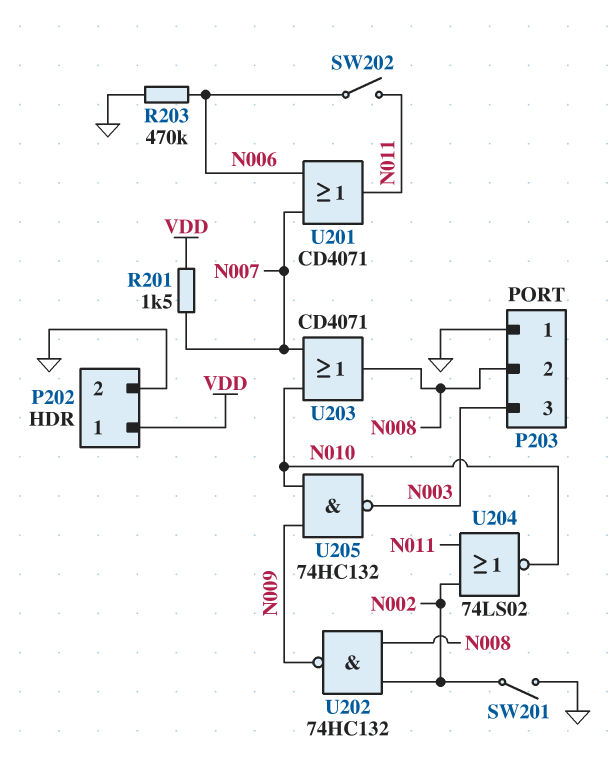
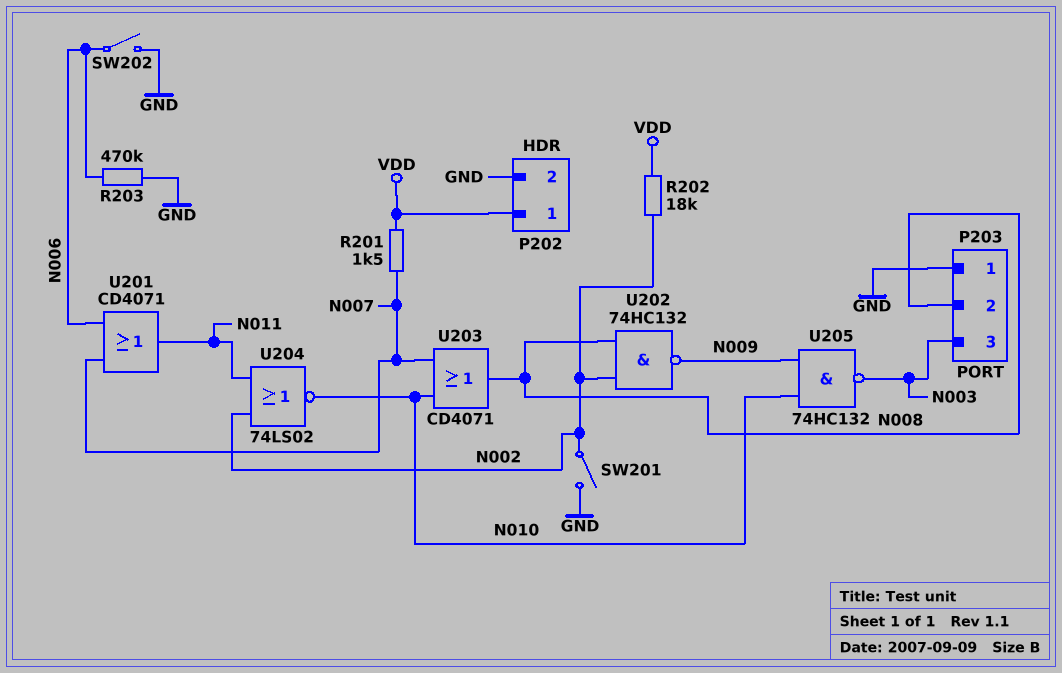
R202: none -> 18k (N002, VDD)
SW202: switch (N006, N011) -> switch (GND, N006)

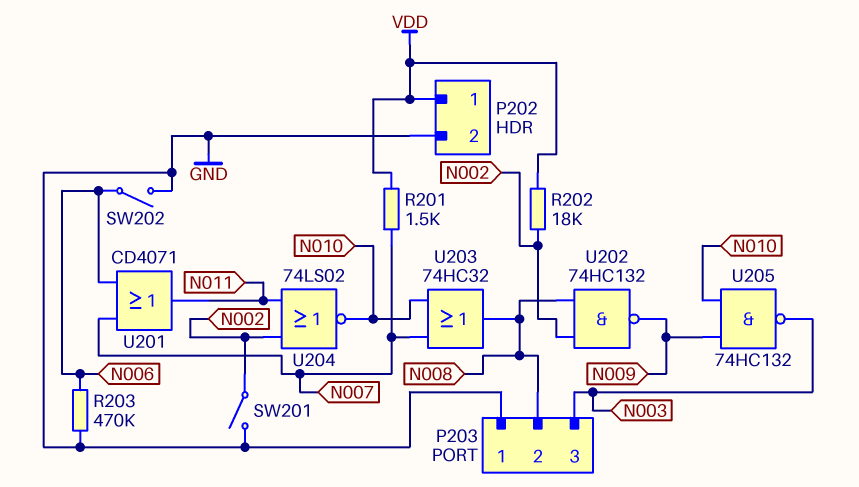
U203: OR CD4071 (in N007, in N010, out N008) -> OR 74HC32 (in N007, in N010, out N008)

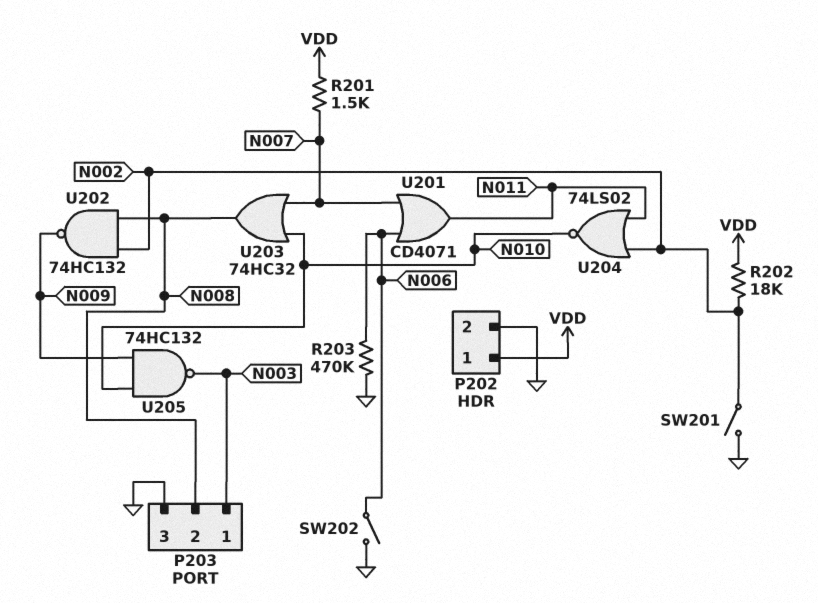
P203 pin 1: GND -> N003
P203 pin 3: N003 -> GND

